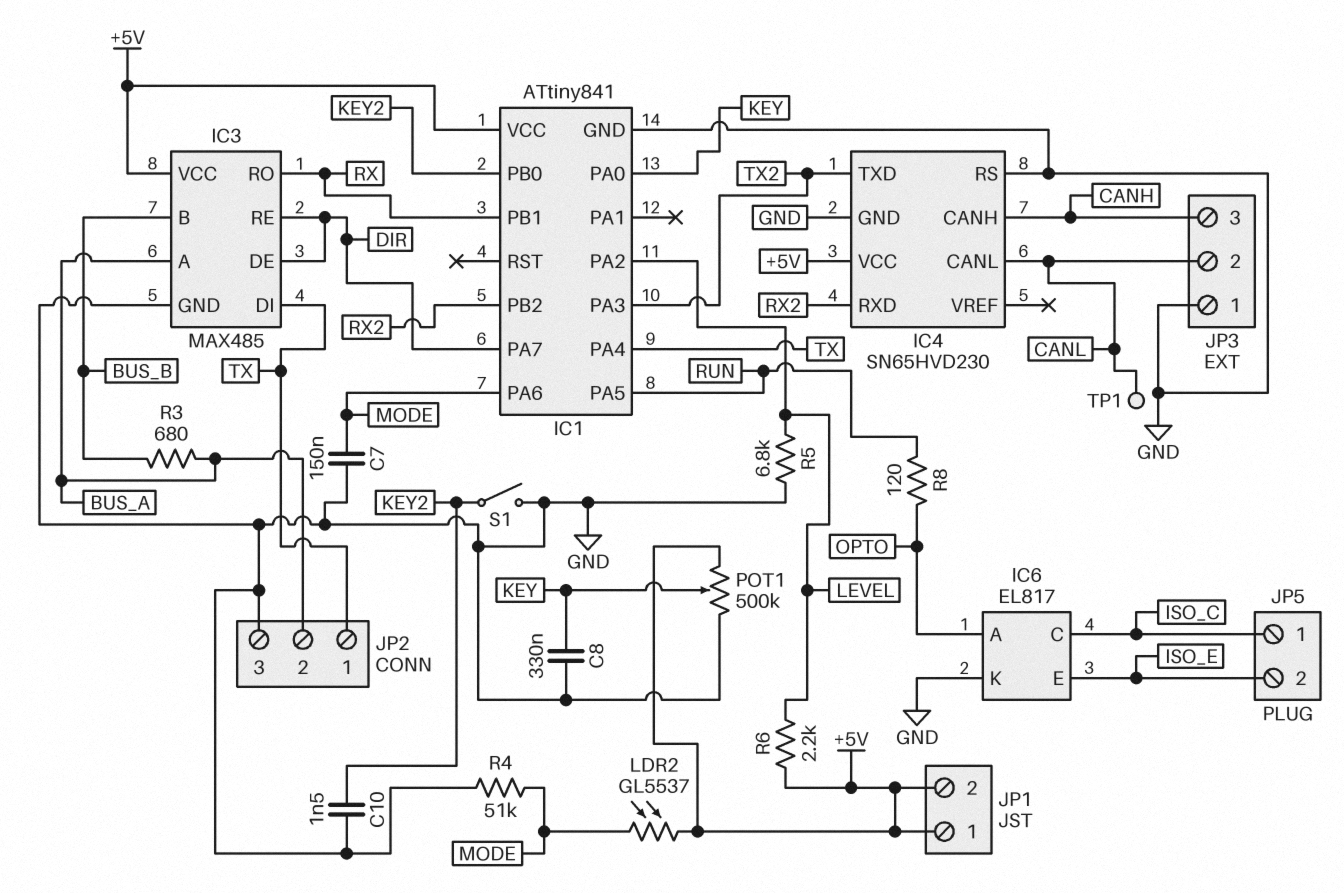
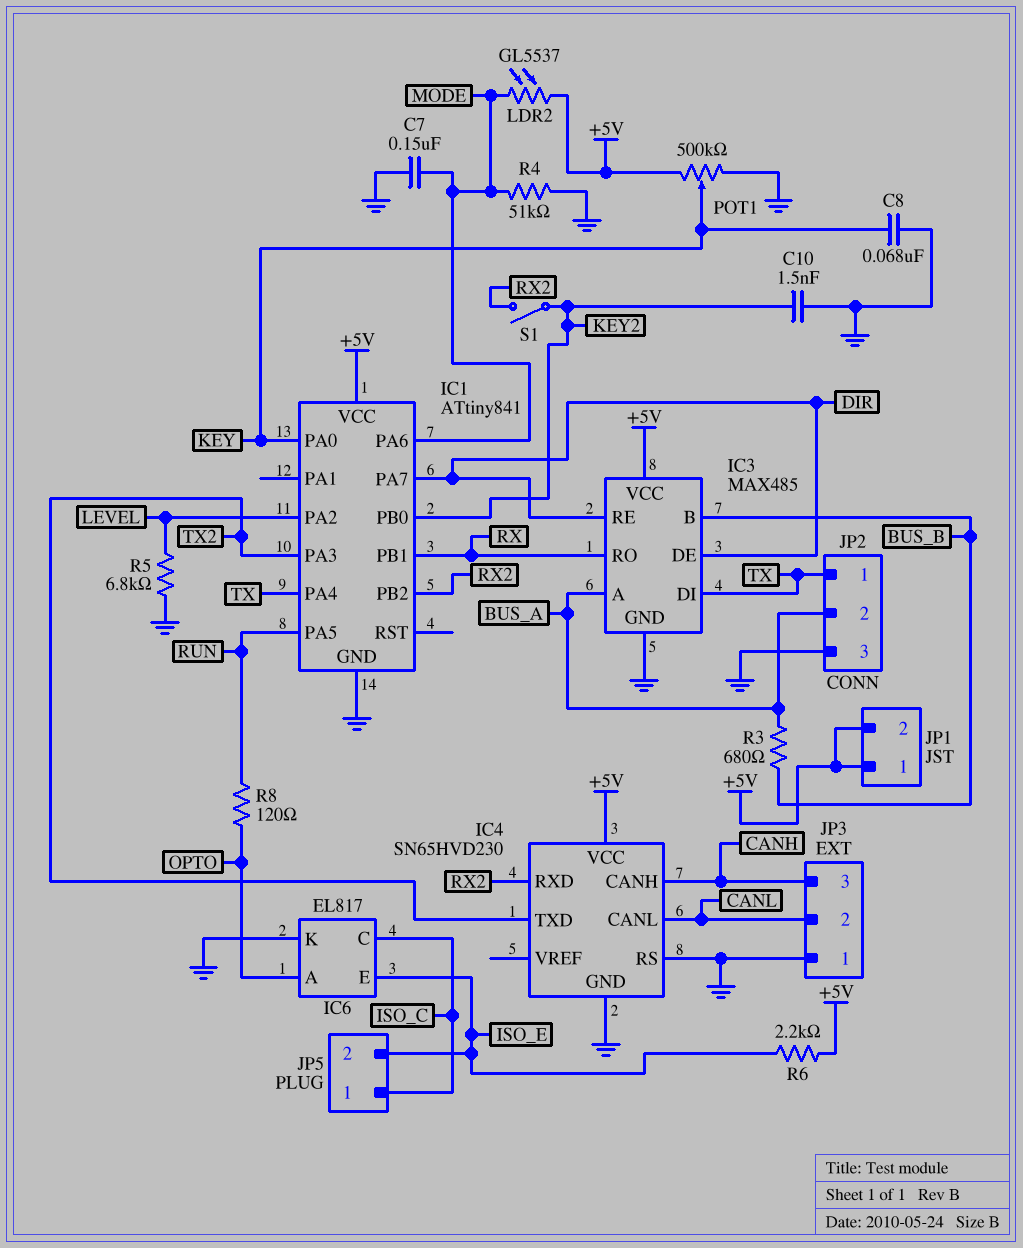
C8: 330nF (GND, KEY) -> 68nF (GND, KEY)
R6: 2.2k (+5V, LEVEL) -> 2.2k (+5V, ISO_E)
S1: switch (GND, KEY2) -> switch (KEY2, RX2)
TP1: test point (CANL) -> none

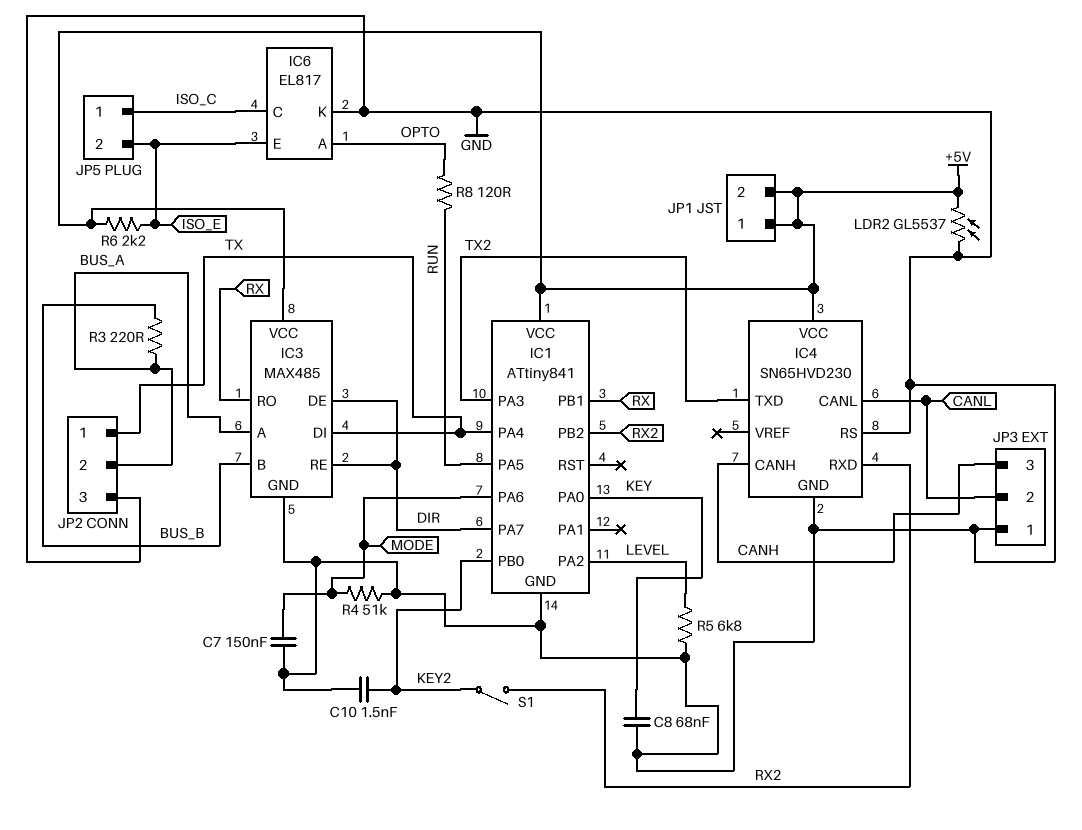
LDR2: GL5537 (+5V, MODE) -> GL5537 (+5V, GND)
POT1: 500k (+5V, GND, wiper KEY) -> none
R3: 680 (BUS_A, BUS_B) -> 220 (BUS_A, BUS_B)

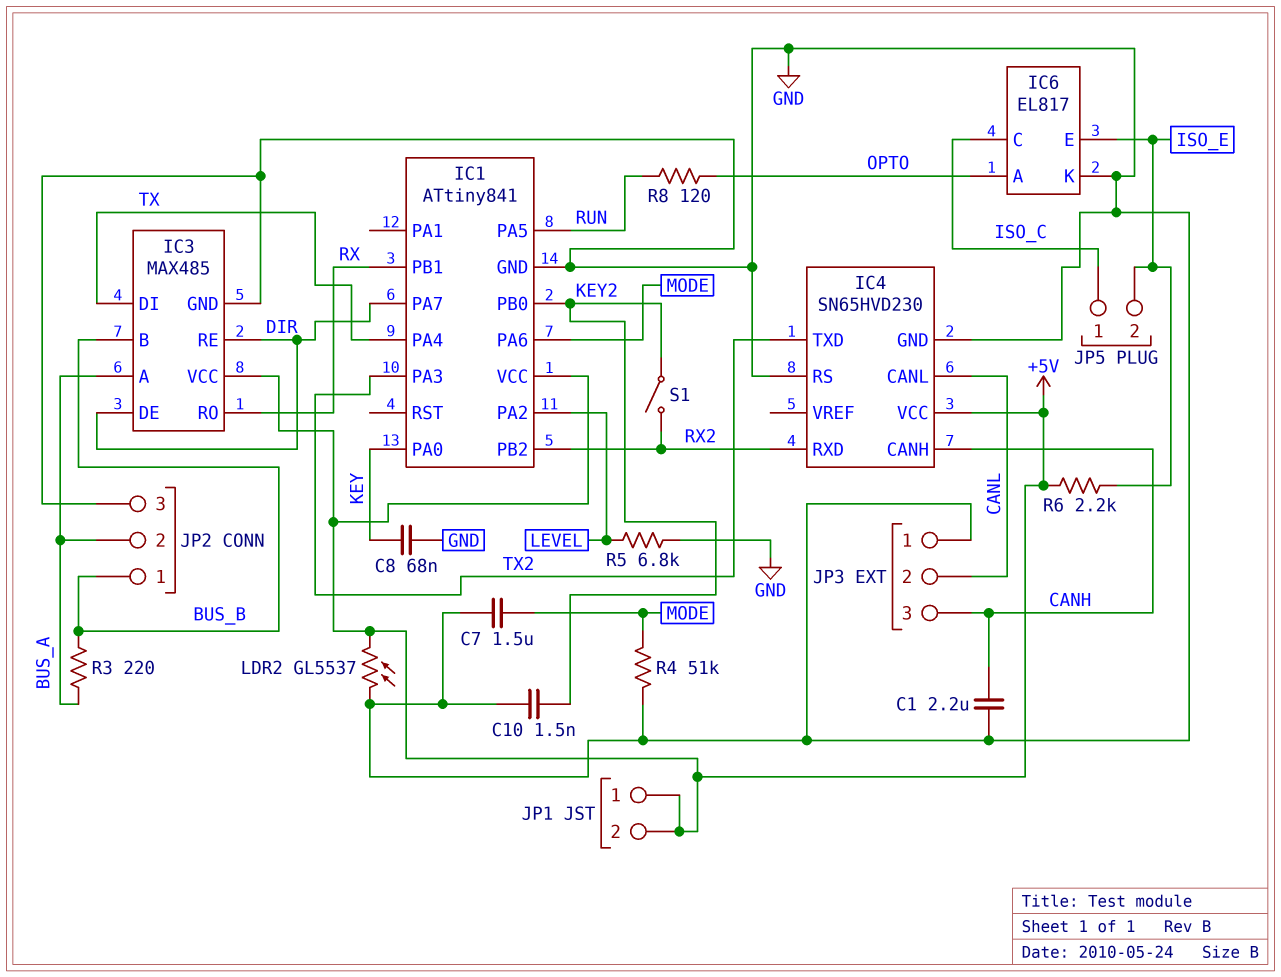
C1: none -> 2.2uF (CANH, GND)
C7: 150nF (GND, MODE) -> 1.5uF (GND, MODE)
JP2 pin 1: TX -> BUS_B

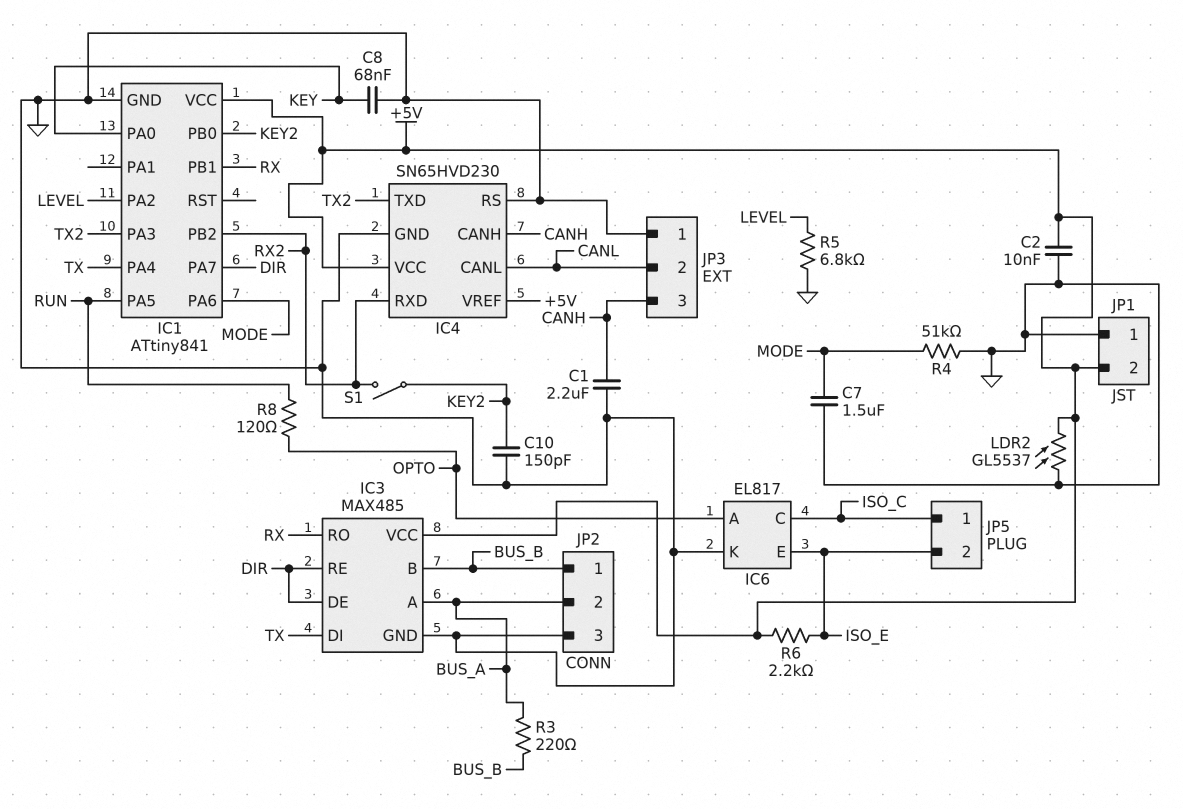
C2: none -> 10nF (+5V, GND)
C10: 1.5nF (GND, KEY2) -> 150pF (GND, KEY2)
IC4 pin VREF: none -> +5V
JP1 pin 1: +5V -> GND

